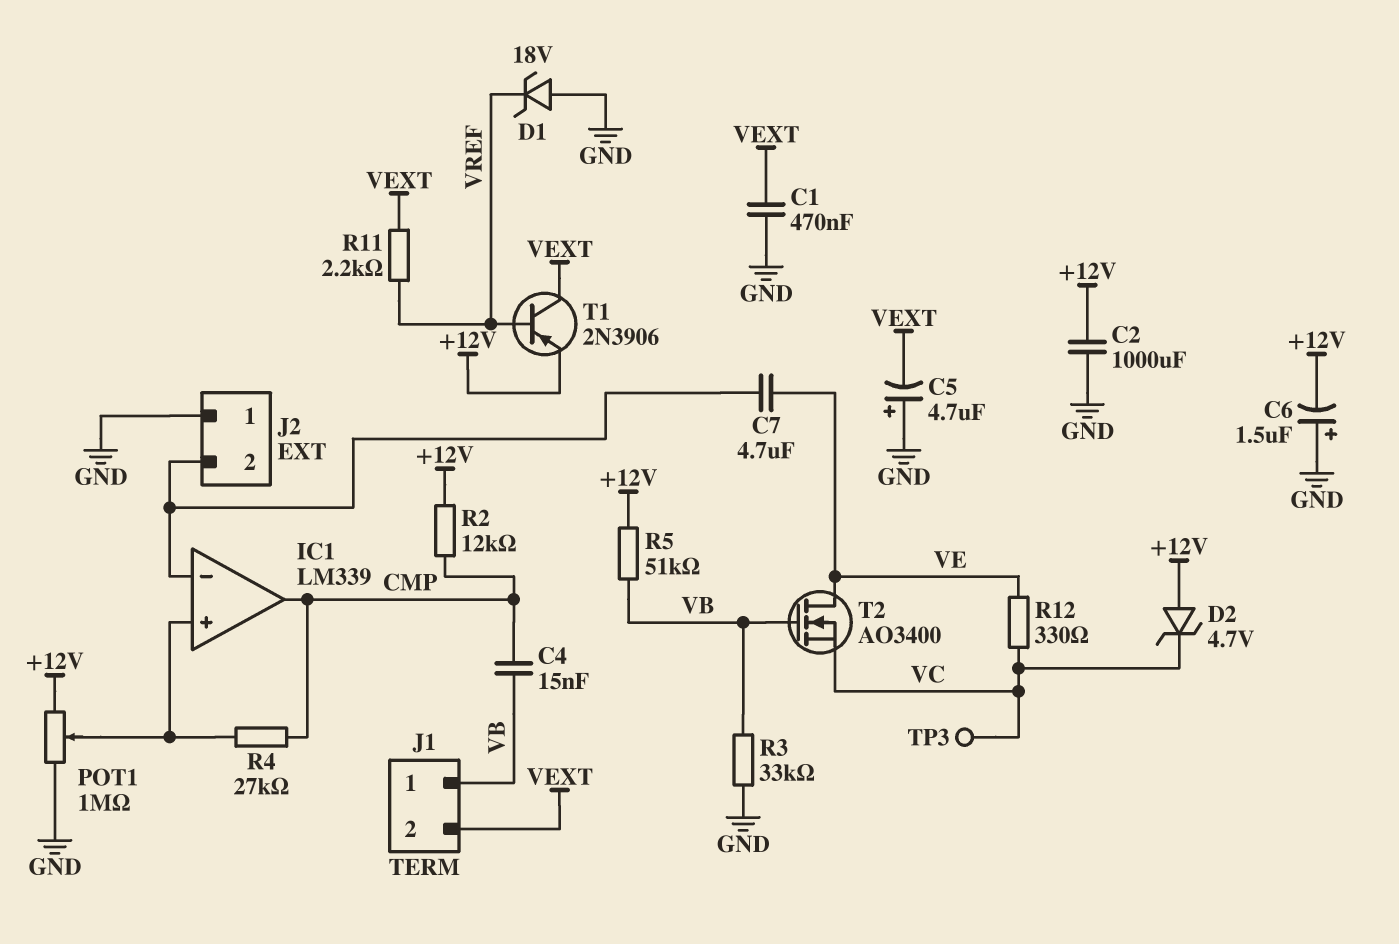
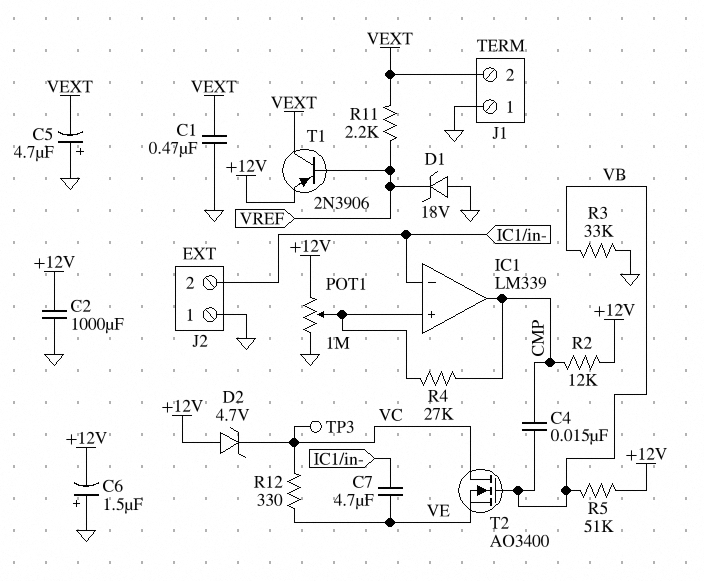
J1 pin 1: VB -> GND
T2: NMOS AO3400 (G VB, D VE, S VC) -> NMOS AO3400 (G VB, D VC, S VE)

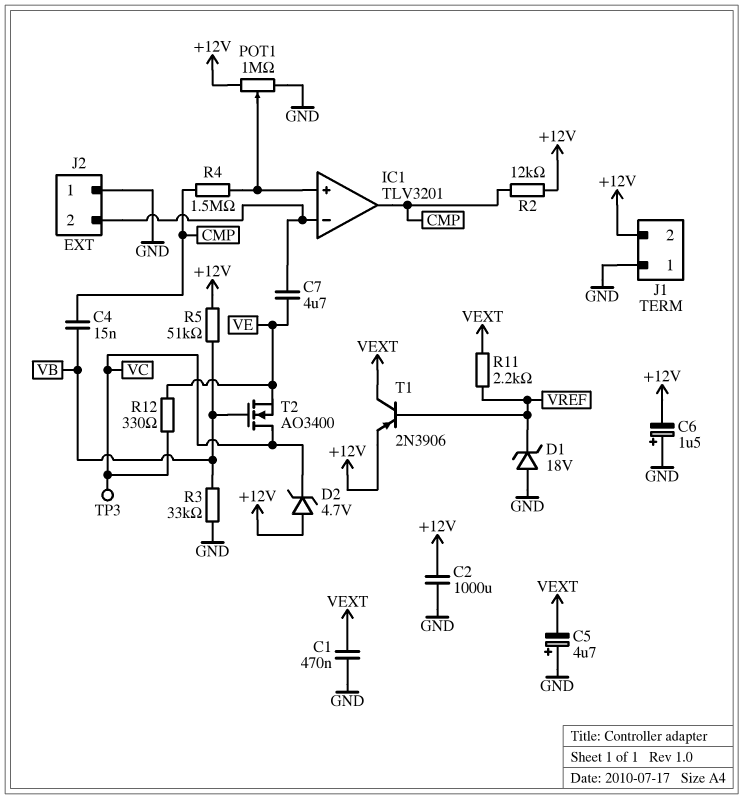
IC1: LM339 -> TLV3201
J1 pin 2: VEXT -> +12V
R4: 27k (CMP, IC1/in+) -> 1.5M (CMP, IC1/in+)

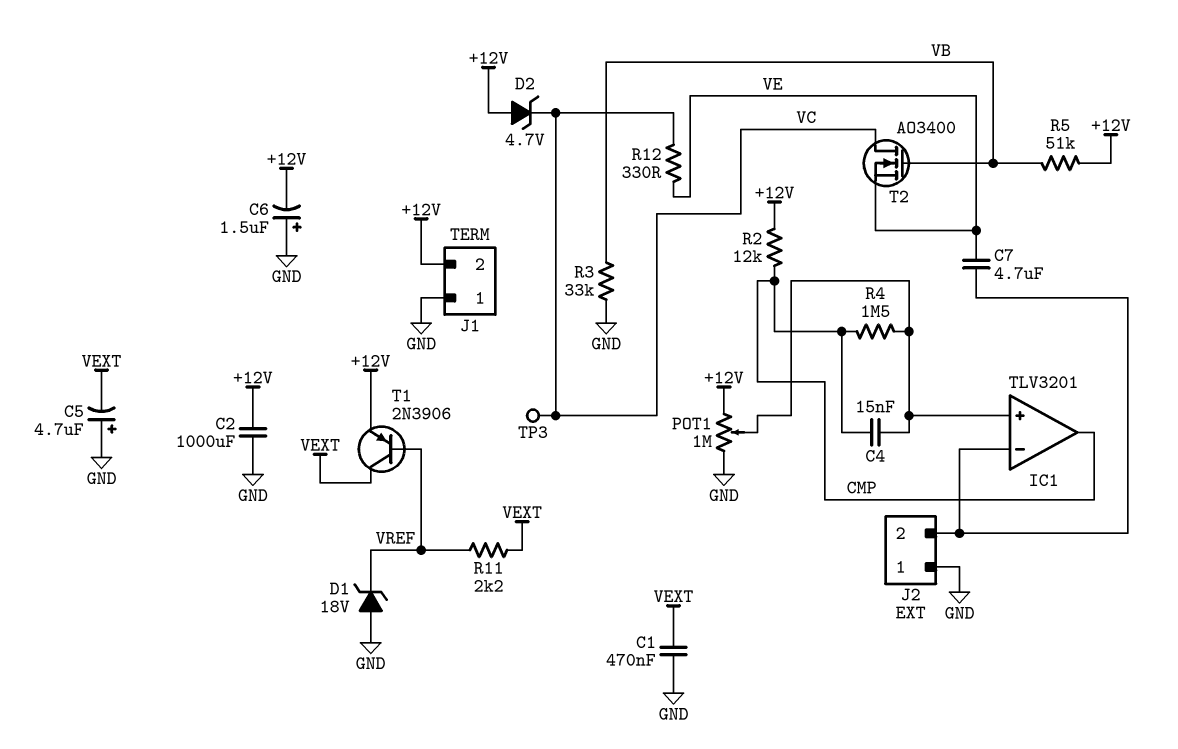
C4: 15nF (CMP, VB) -> 15nF (CMP, IC1/in+)

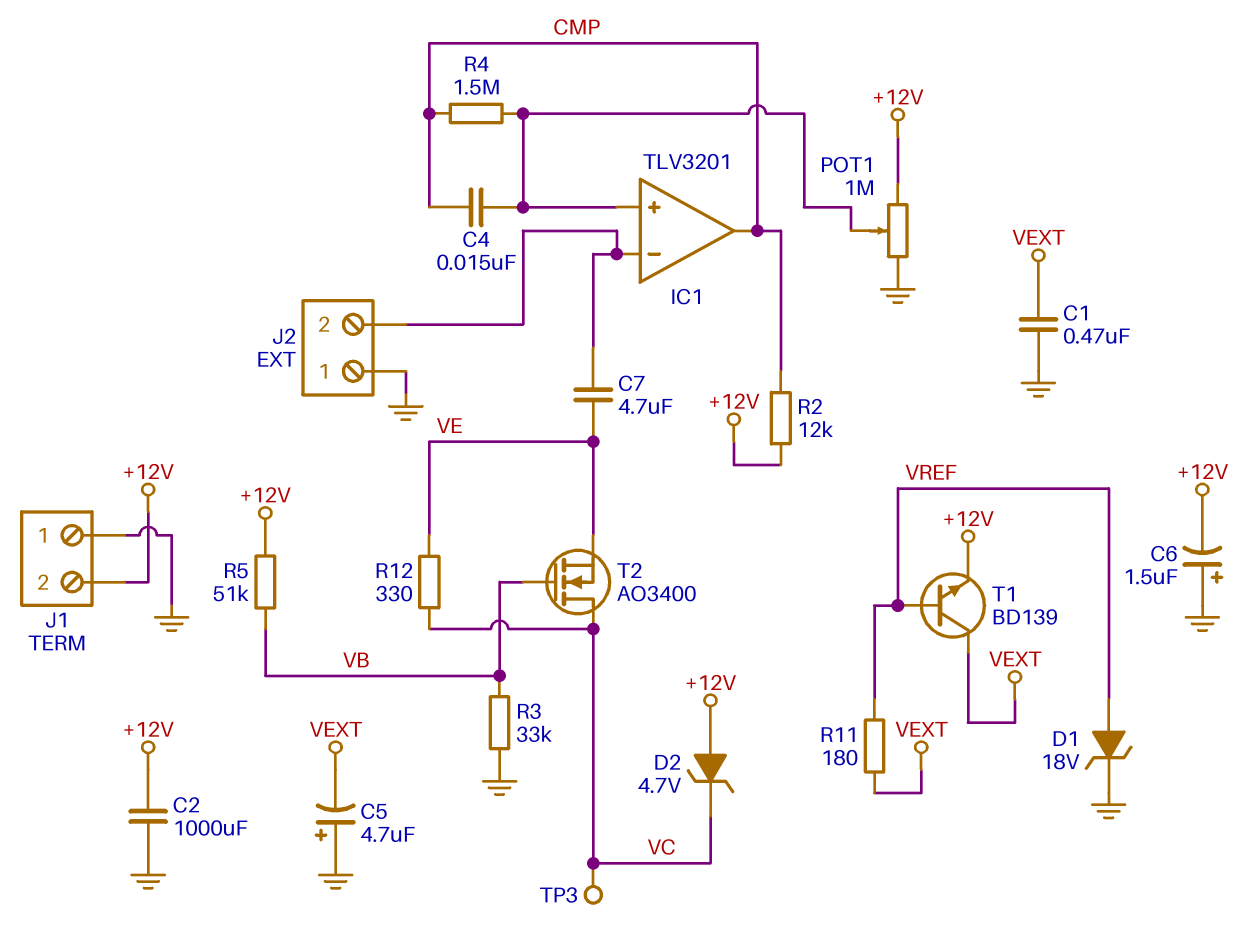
D1: zener 18V (A GND, K VREF) -> zener 18V (A VREF, K GND)
R11: 2.2k (VEXT, VREF) -> 180 (VEXT, VREF)
T1: PNP 2N3906 (B VREF, C VEXT, E +12V) -> NPN BD139 (B VREF, C VEXT, E +12V)

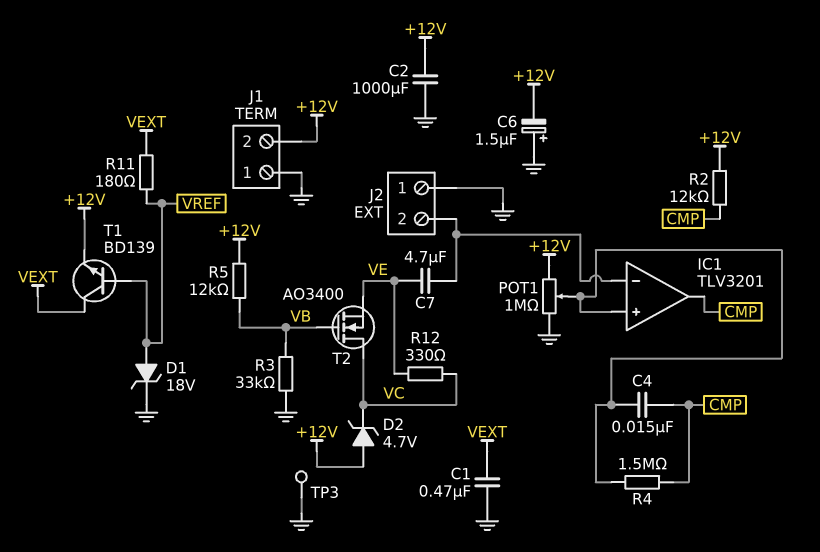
C5: 4.7uF (plus GND, minus VEXT) -> none
R5: 51k (+12V, VB) -> 12k (+12V, VB)
TP3: test point (VC) -> test point (GND)

